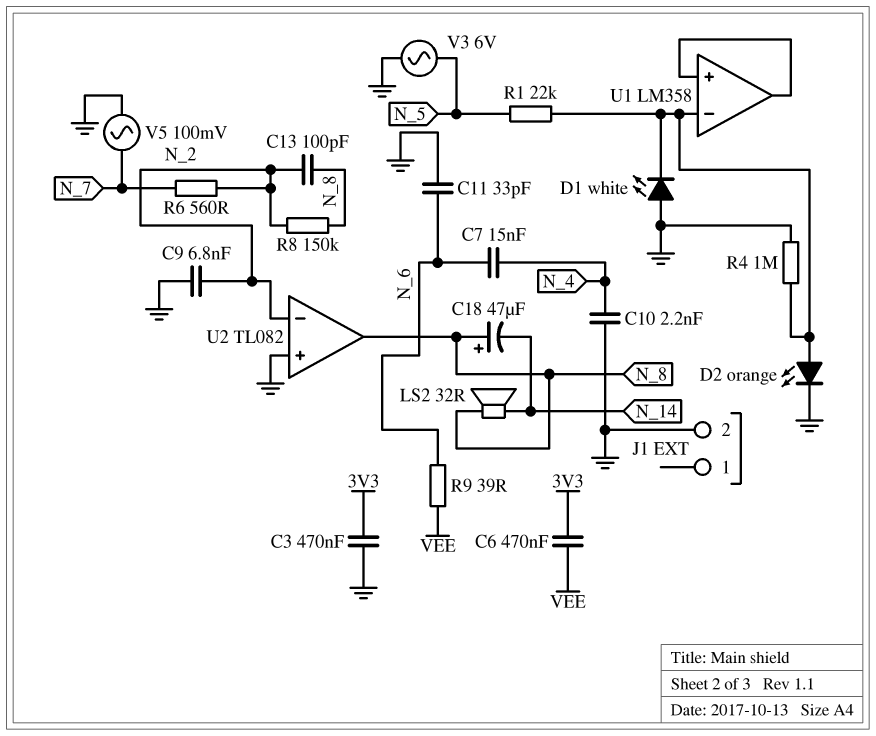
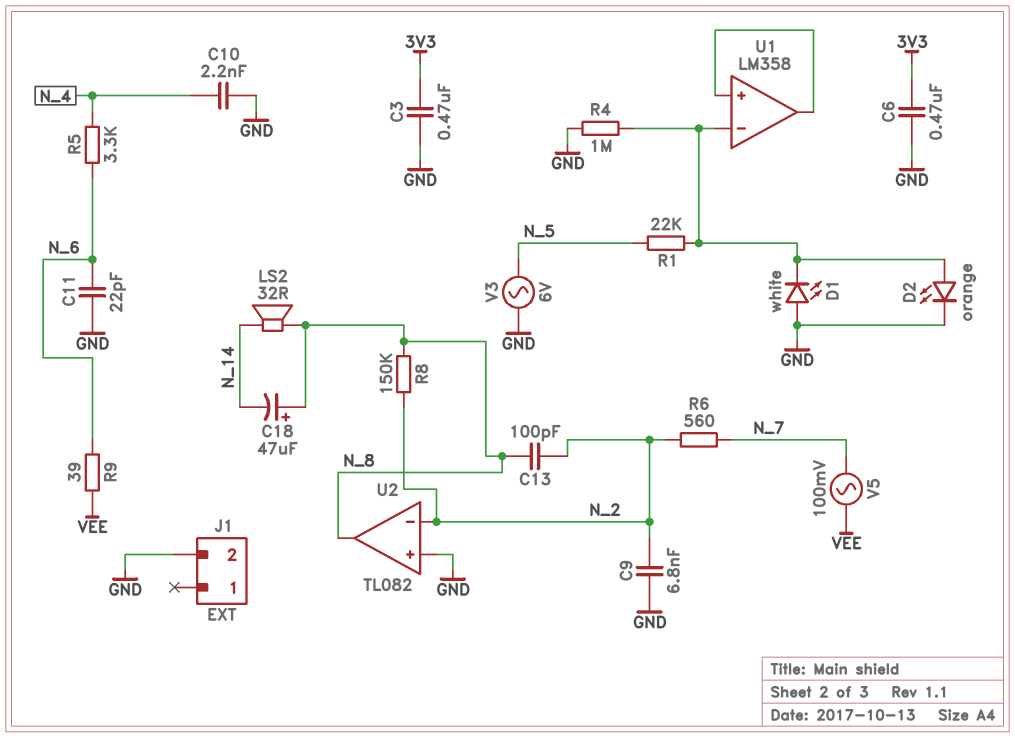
C6: 470nF (3V3, VEE) -> 470nF (3V3, GND)
C7: 15nF (N_4, N_6) -> none
C11: 33pF (GND, N_6) -> 22pF (GND, N_6)
R5: none -> 3.3k (N_4, N_6)
V5: AC 100mV (GND, N_7) -> AC 100mV (N_7, VEE)

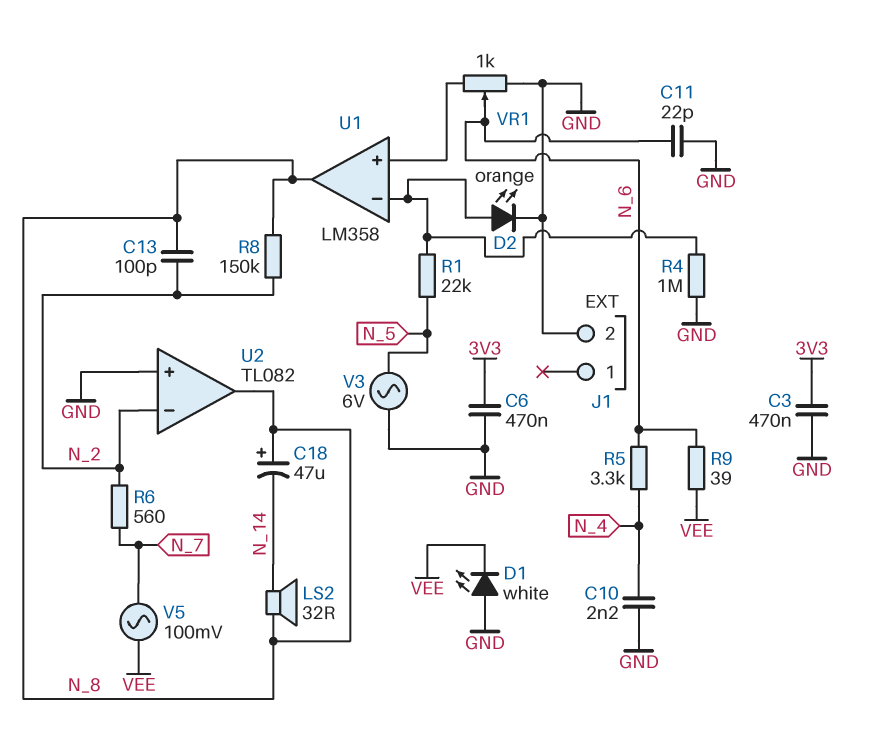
C9: 6.8nF (GND, N_2) -> none
D1: LED white (A GND, K U1/in-) -> LED white (A GND, K VEE)
U1 pin out: U1/in+ -> N_8
VR1: none -> 1k (GND, U1/in+, wiper N_6)

